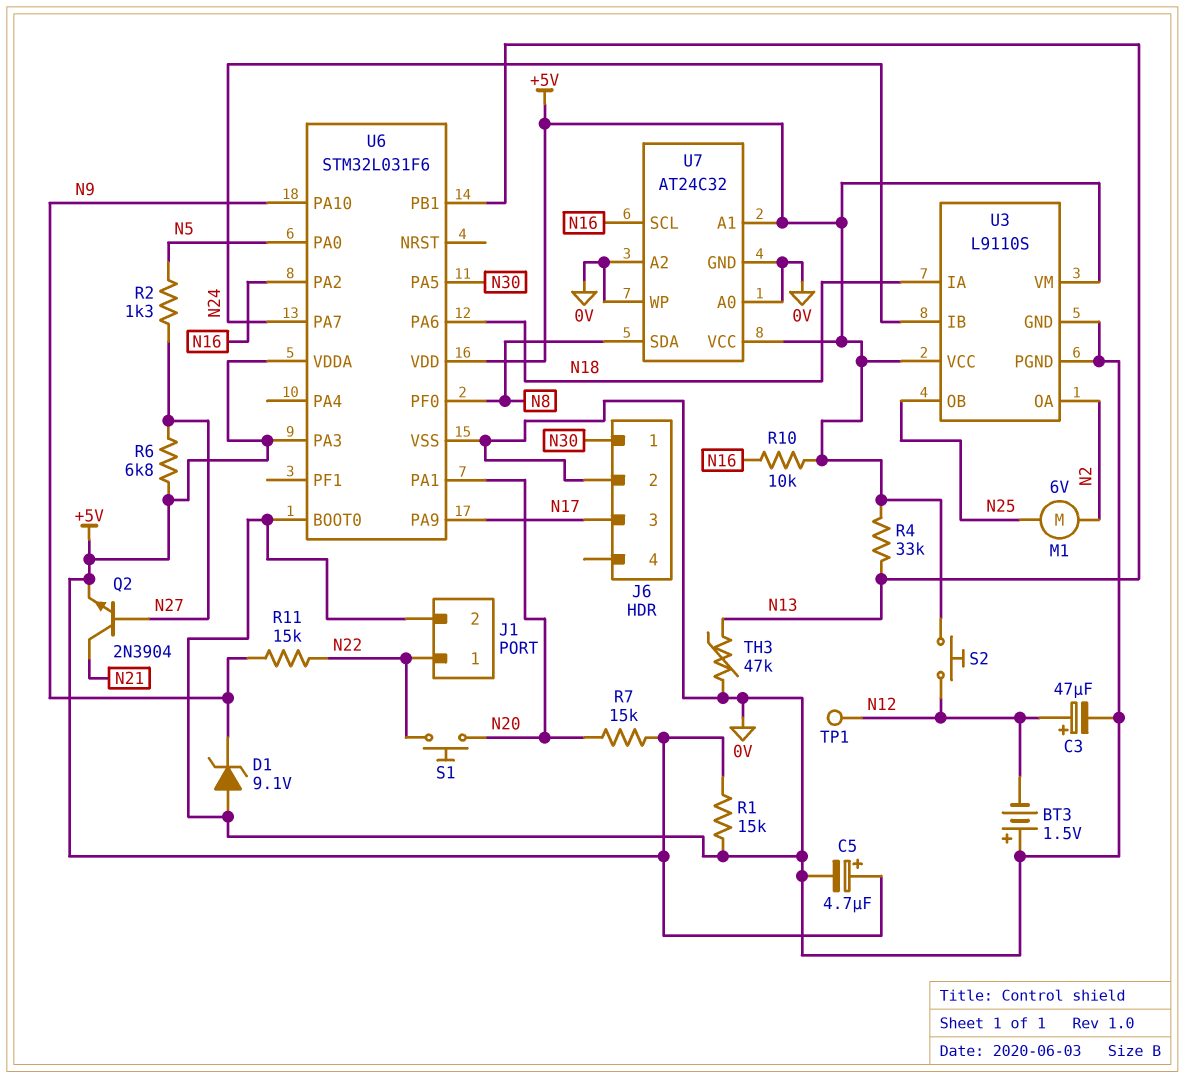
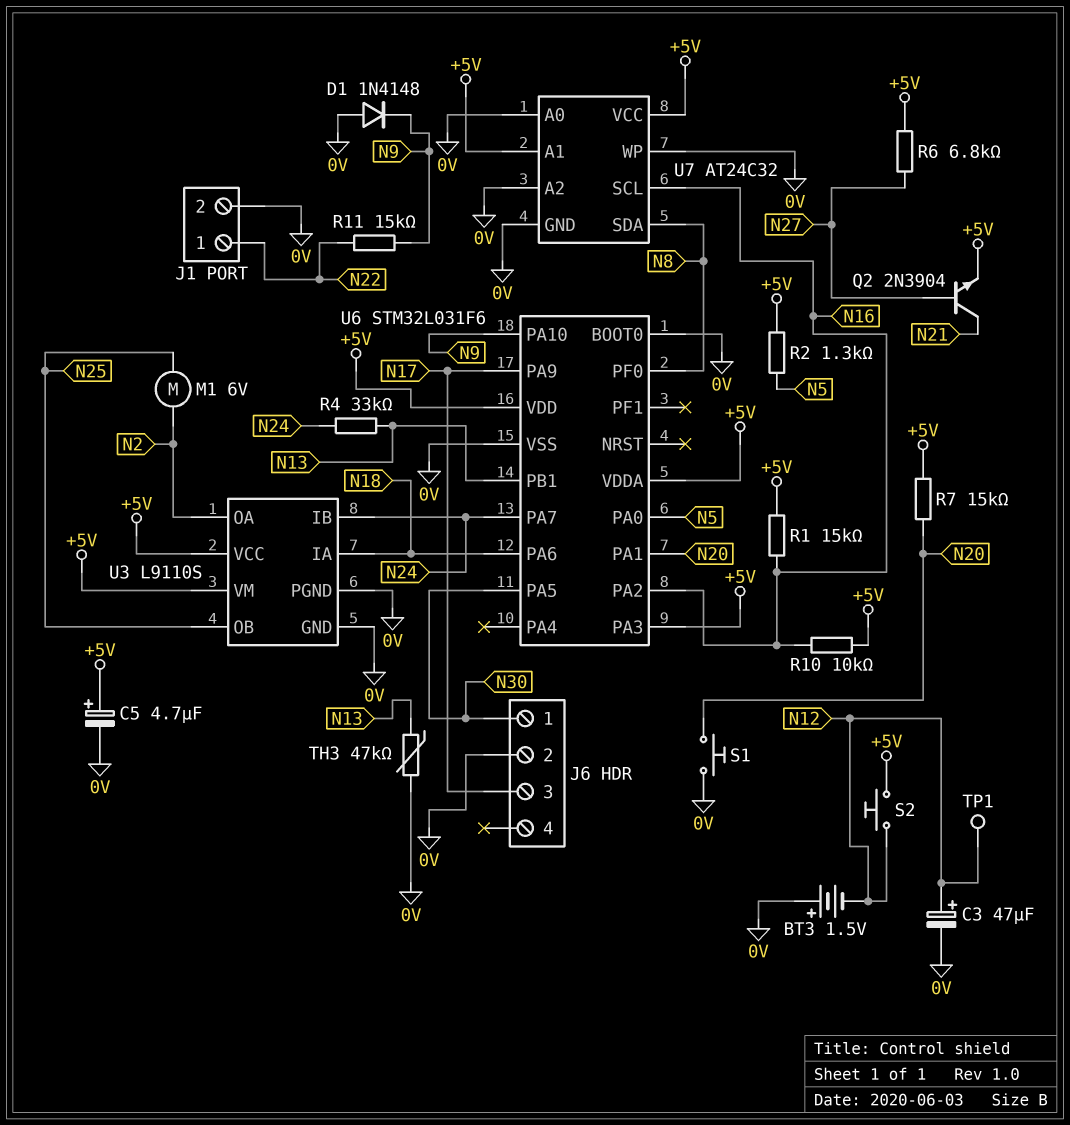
D1: zener 9.1V (A 0V, K N9) -> diode 1N4148 (A 0V, K N9)
R1: 15k (+5V, 0V) -> 15k (+5V, N16)
R2: 1.3k (N5, N27) -> 1.3k (+5V, N5)
R4: 33k (+5V, N13) -> 33k (N13, N24)
S1: button (N20, N22) -> button (0V, N20)

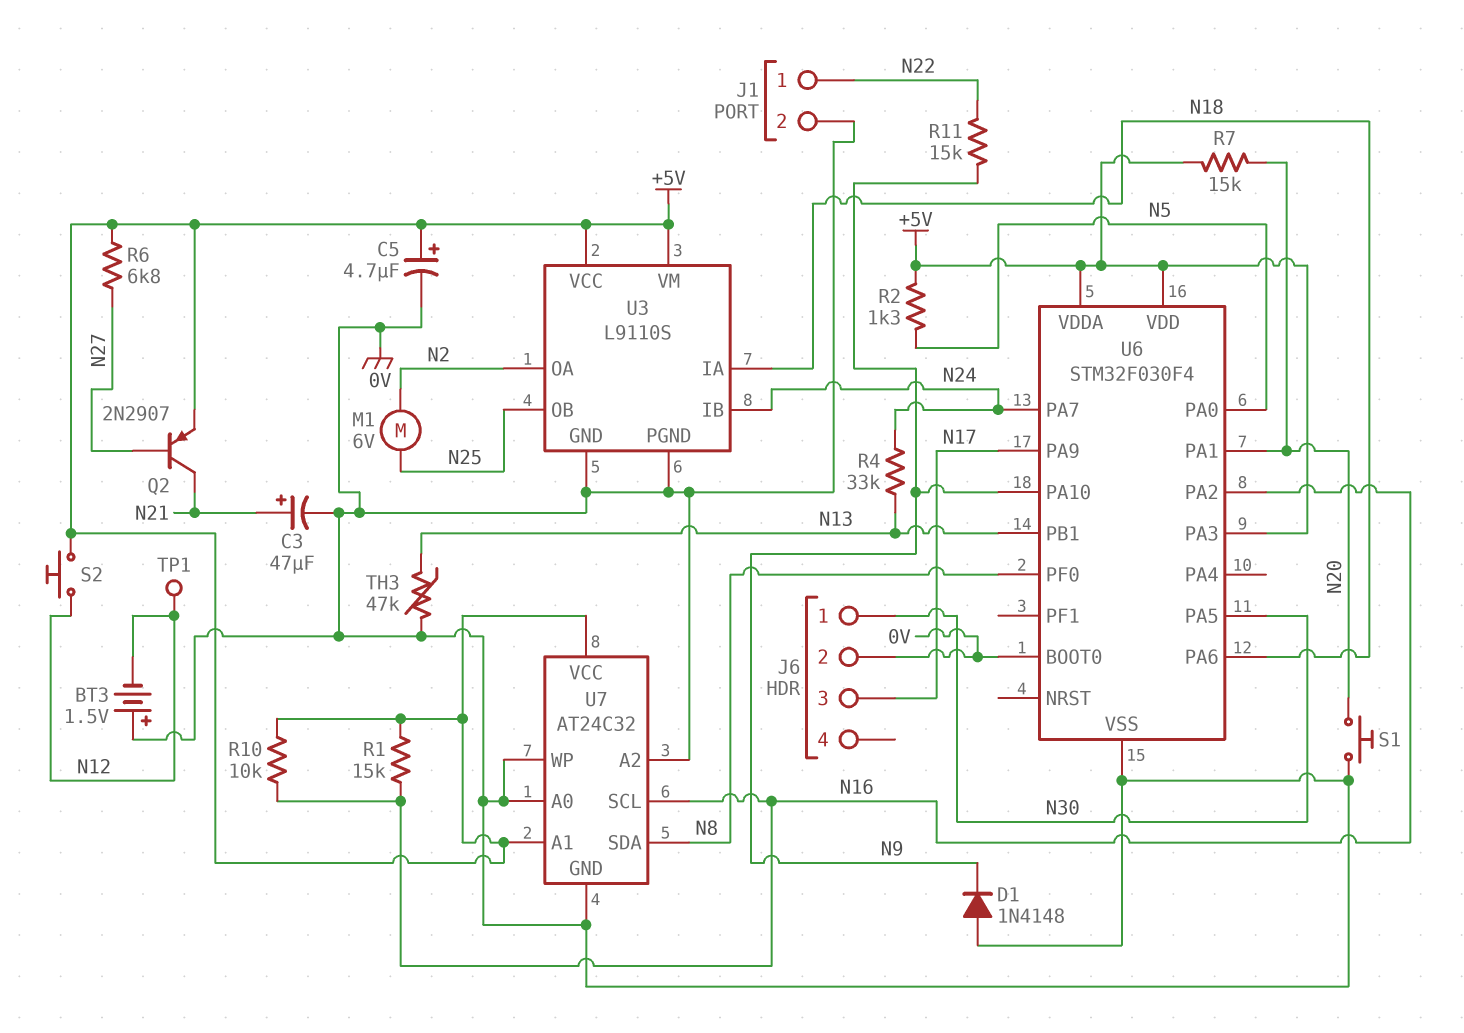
C3: 47uF (plus N12, minus 0V) -> 47uF (plus N21, minus 0V)
Q2: NPN 2N3904 (B N27, C N21, E +5V) -> PNP 2N2907 (B N27, C N21, E +5V)
U6: STM32L031F6 -> STM32F030F4

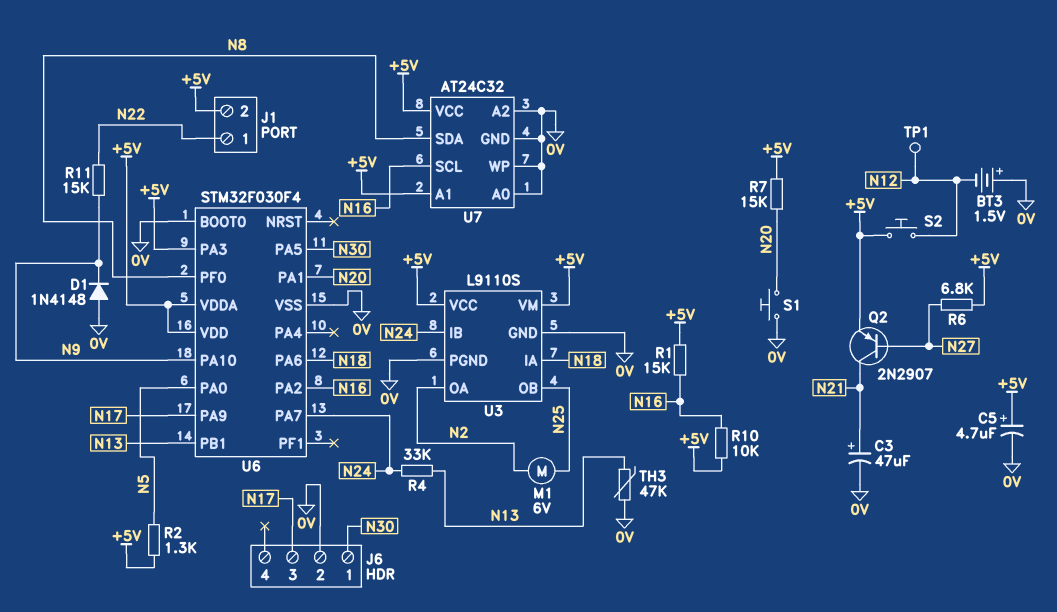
J1 pin 2: 0V -> +5V

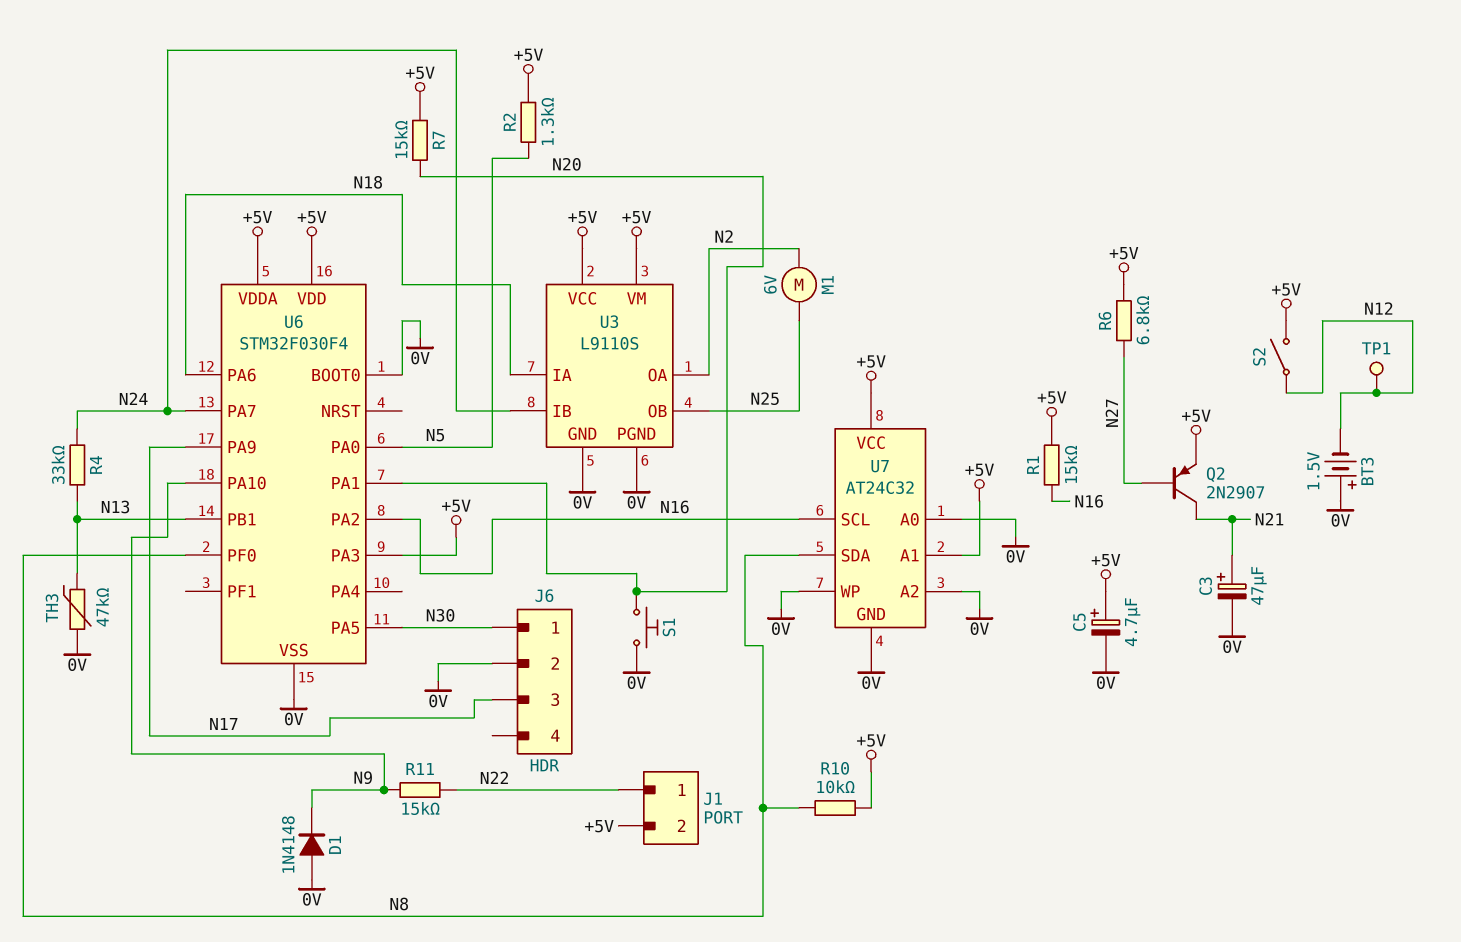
R10: 10k (+5V, N16) -> 10k (+5V, N8)
S2: button (+5V, N12) -> switch (+5V, N12)

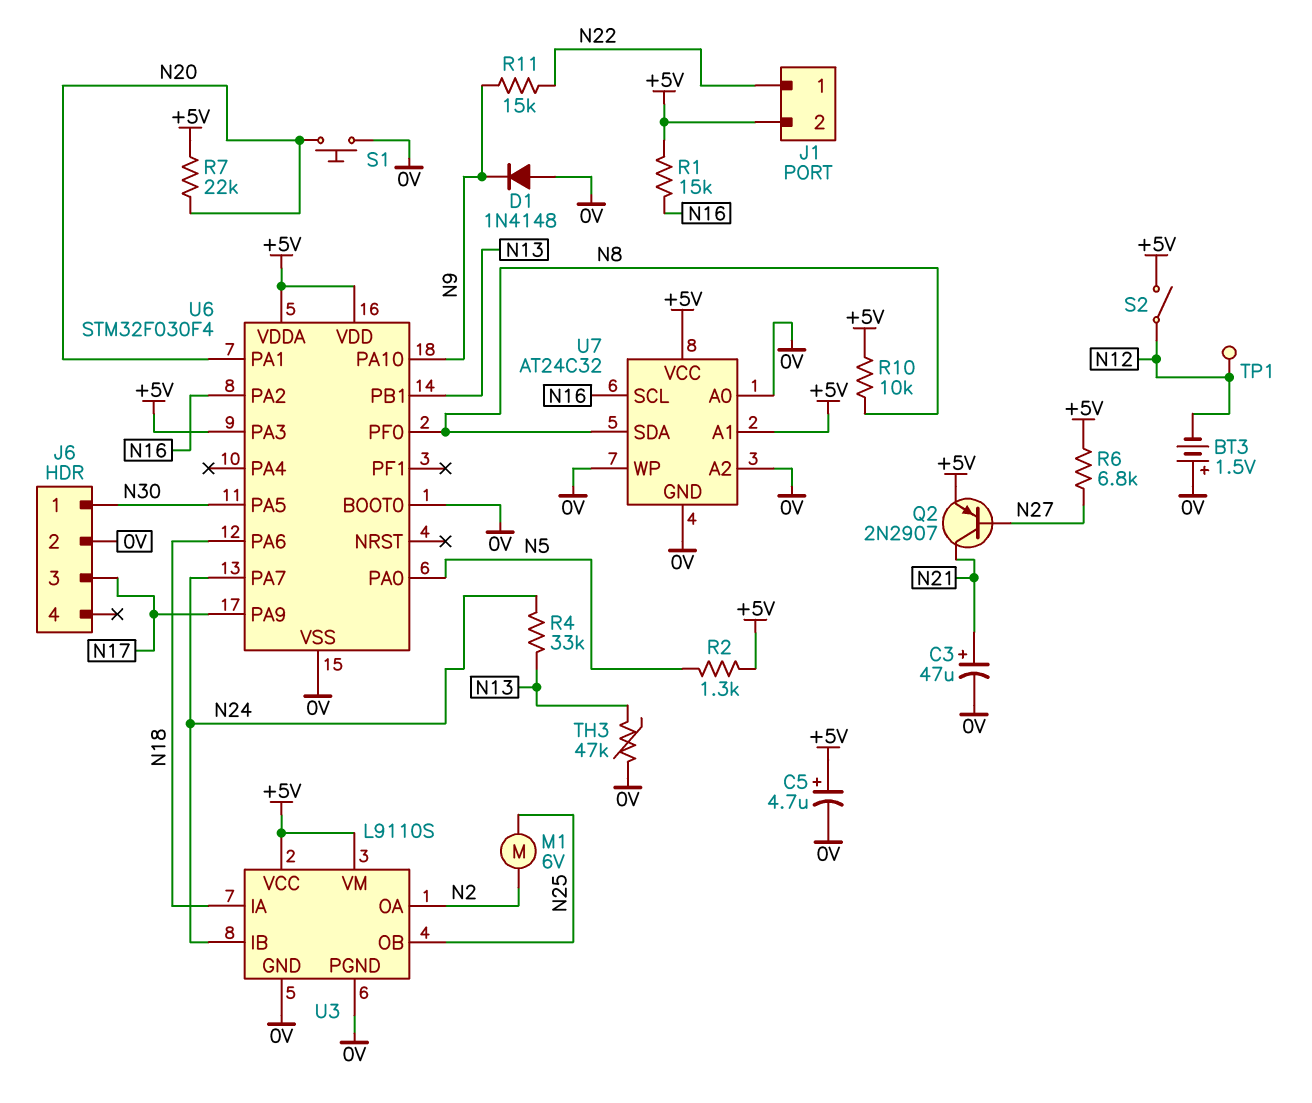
R7: 15k (+5V, N20) -> 22k (+5V, N20)

